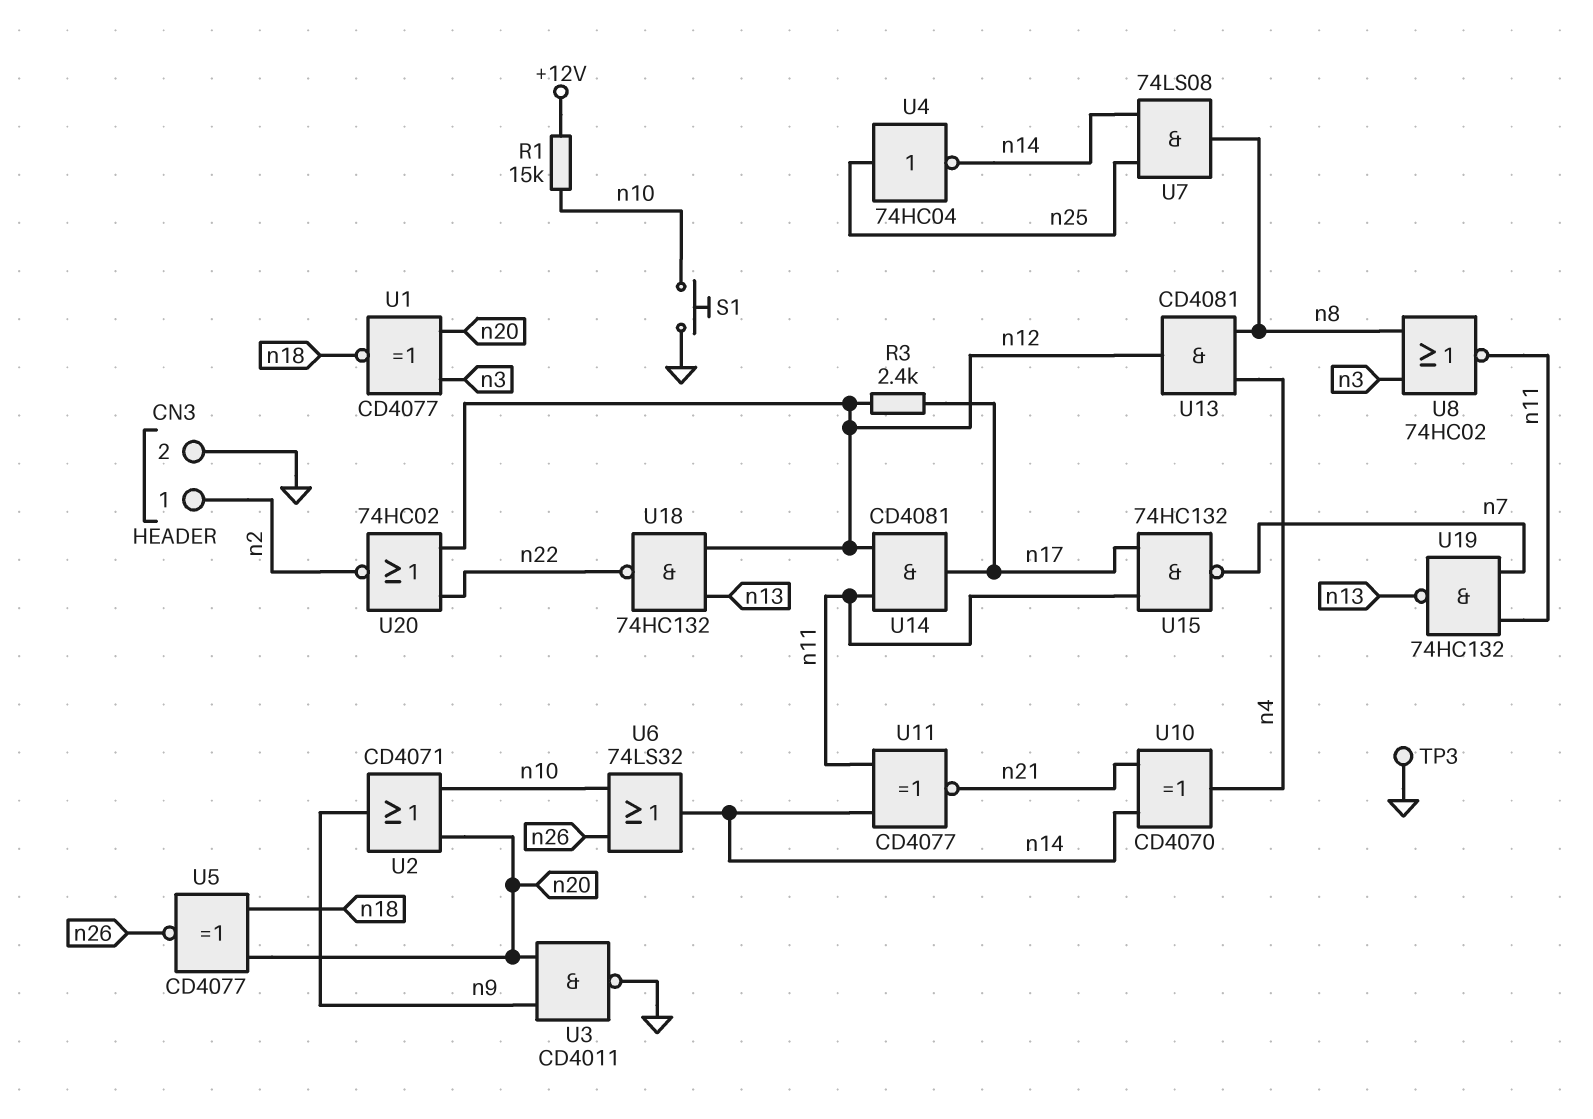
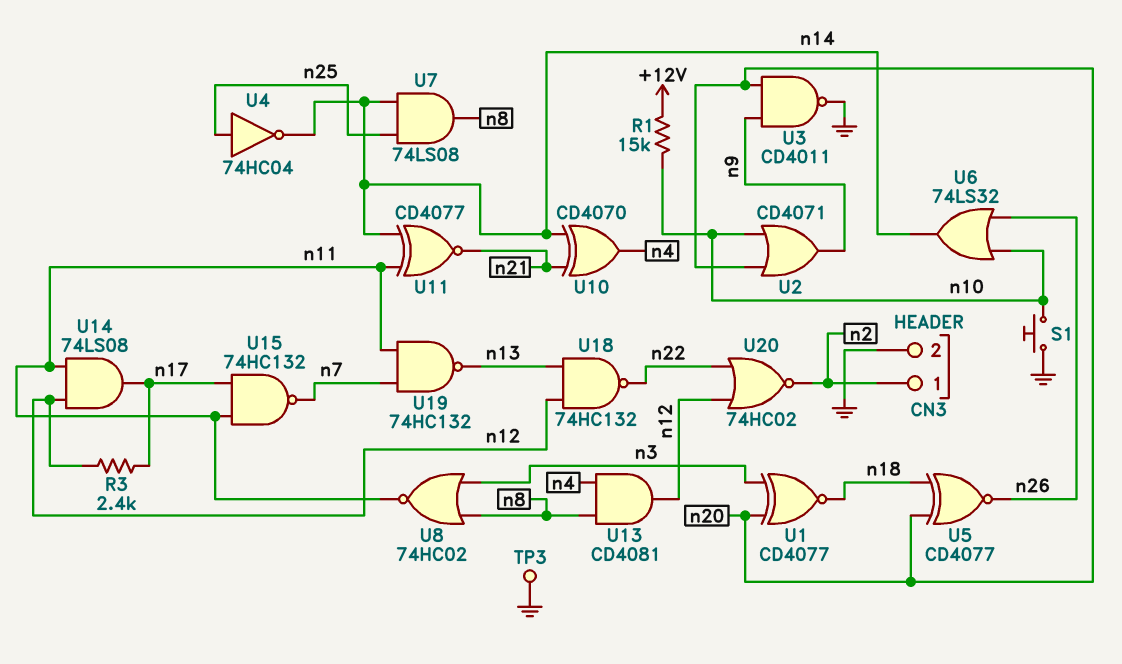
U14: AND CD4081 (in n11, in n12, out n17) -> AND 74LS08 (in n11, in n12, out n17)

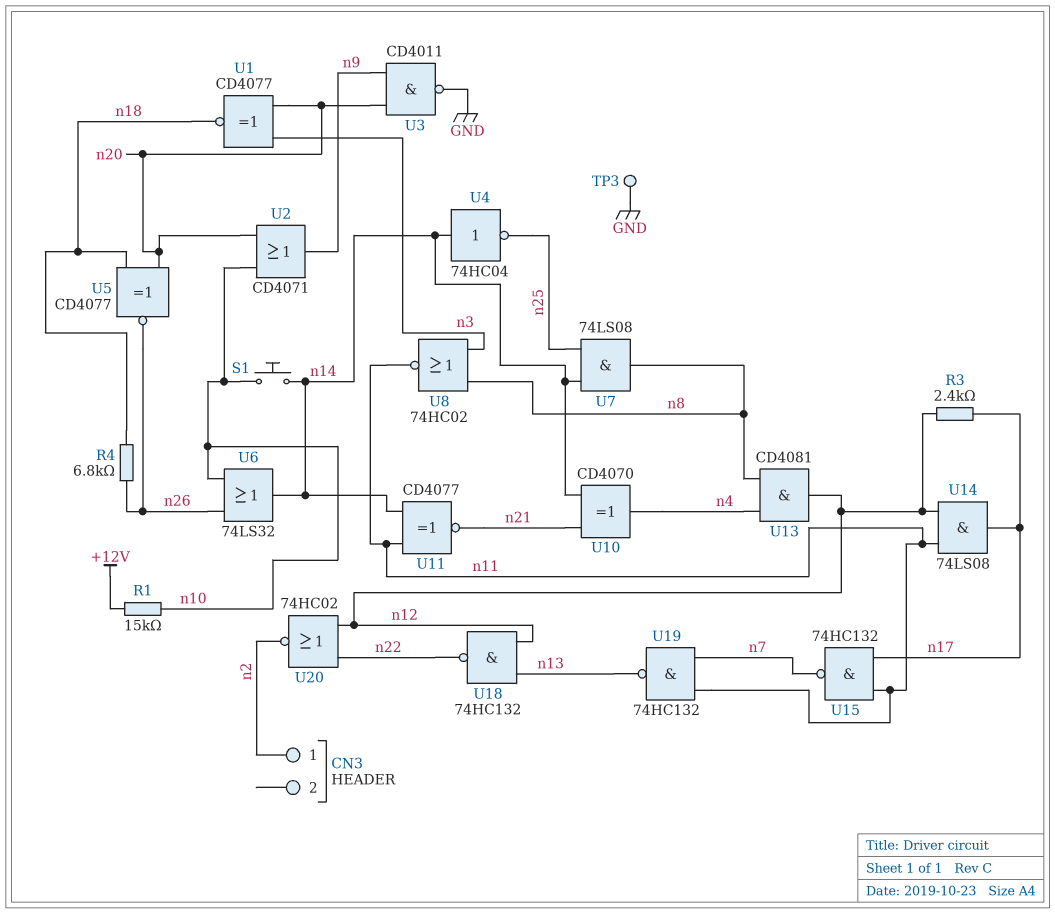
CN3 pin 2: GND -> none
R4: none -> 6.8k (n18, n26)
S1: button (GND, n10) -> button (n10, n14)
U4: NOT 74HC04 (in n25, out n14) -> NOT 74HC04 (in n14, out n25)

